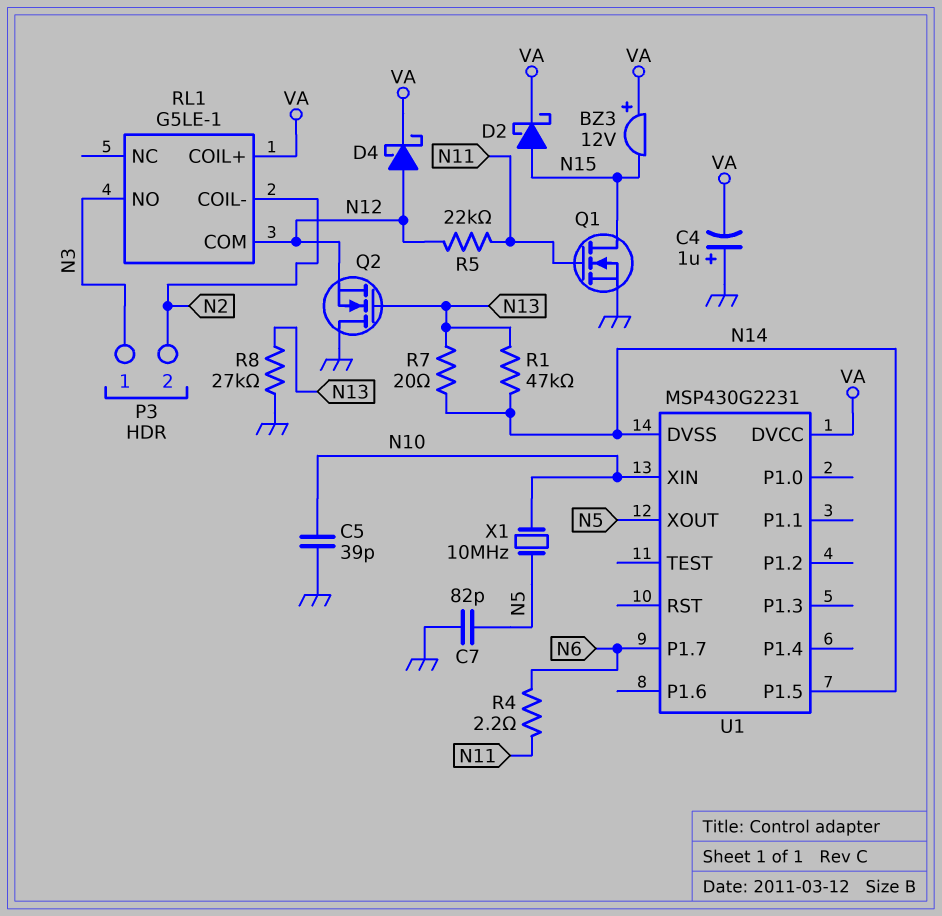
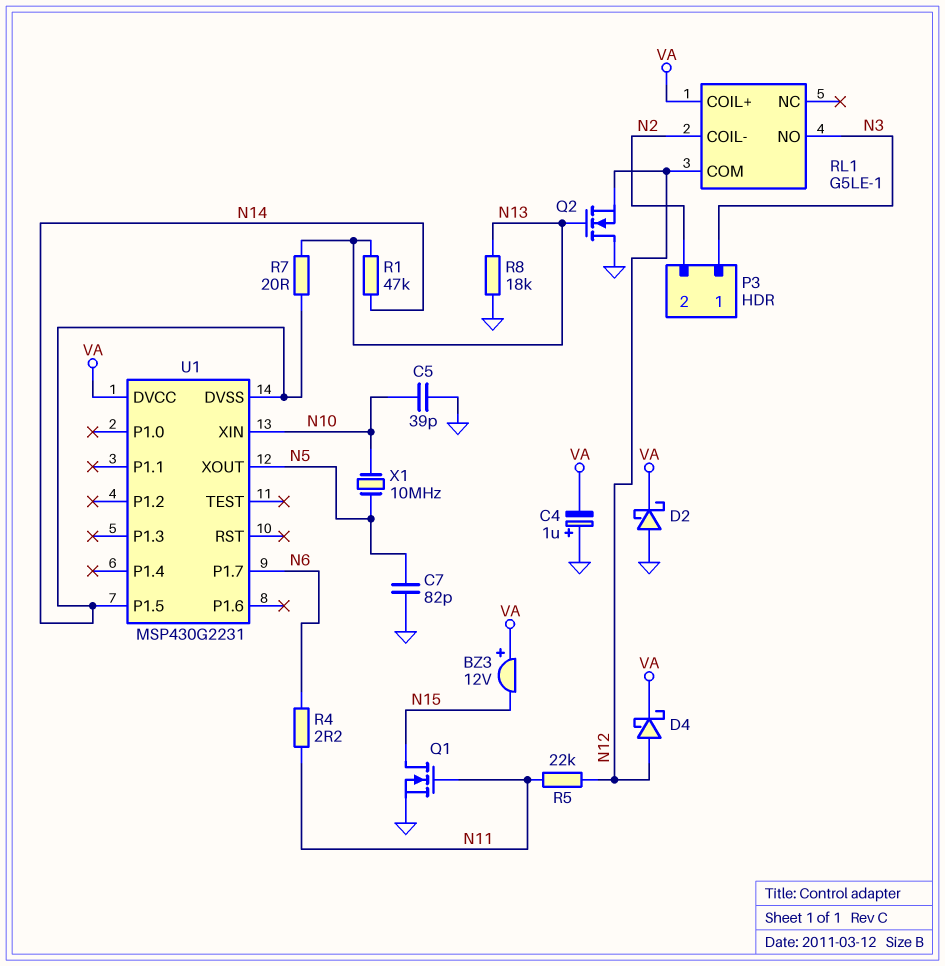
D2: schottky (A N15, K VA) -> schottky (A GND, K VA)
R8: 27k (GND, N13) -> 18k (GND, N13)

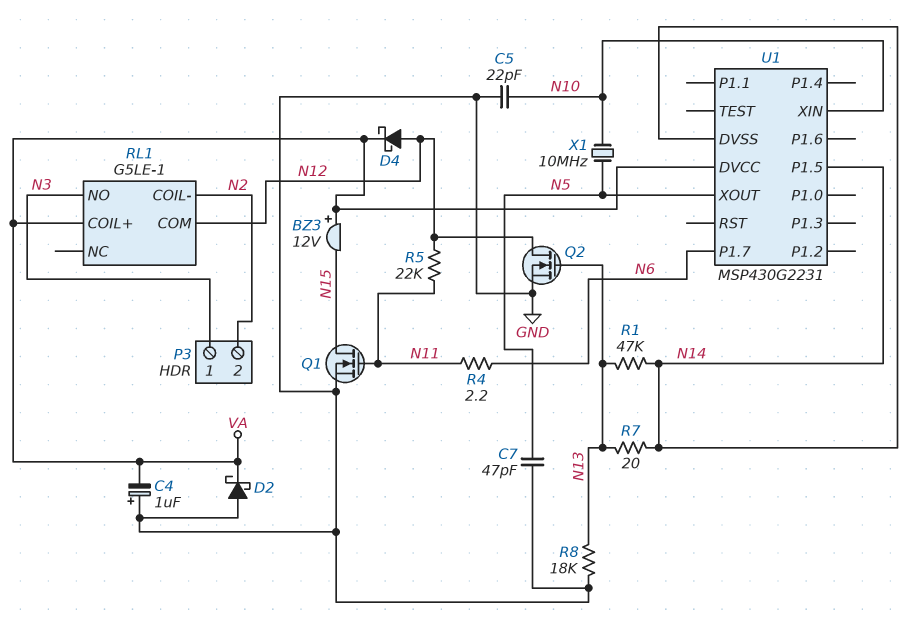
C5: 39pF (GND, N10) -> 22pF (GND, N10)
C7: 82pF (GND, N5) -> 47pF (GND, N5)
Q2: NMOS (G N13, D GND, S N12) -> NMOS (G N13, D N12, S GND)

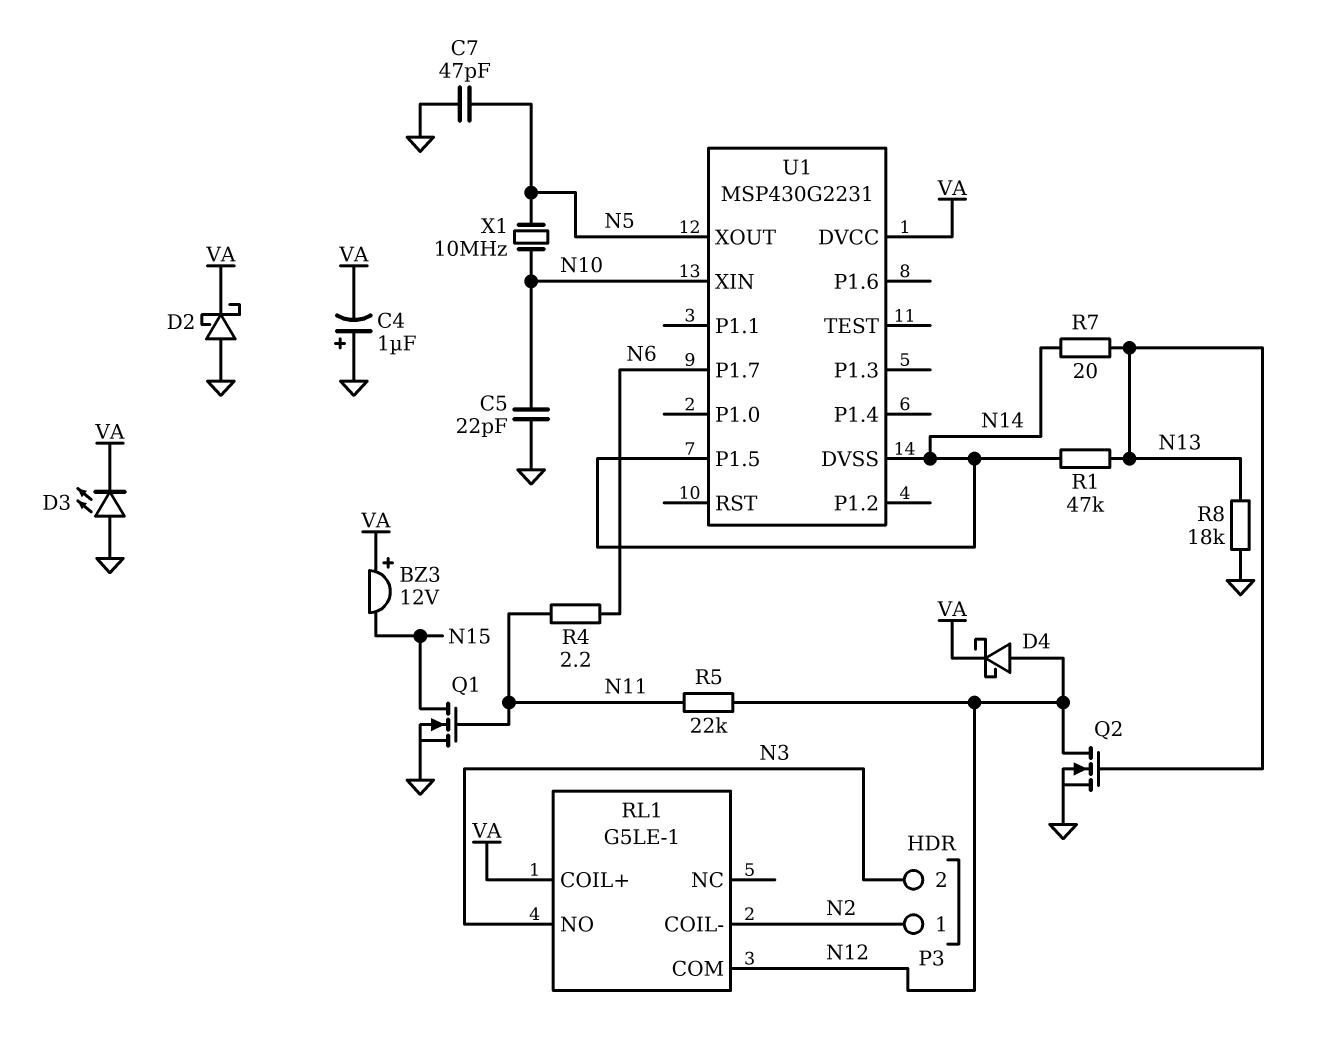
D3: none -> LED (A GND, K VA)
P3 pin 1: N3 -> N2
P3 pin 2: N2 -> N3

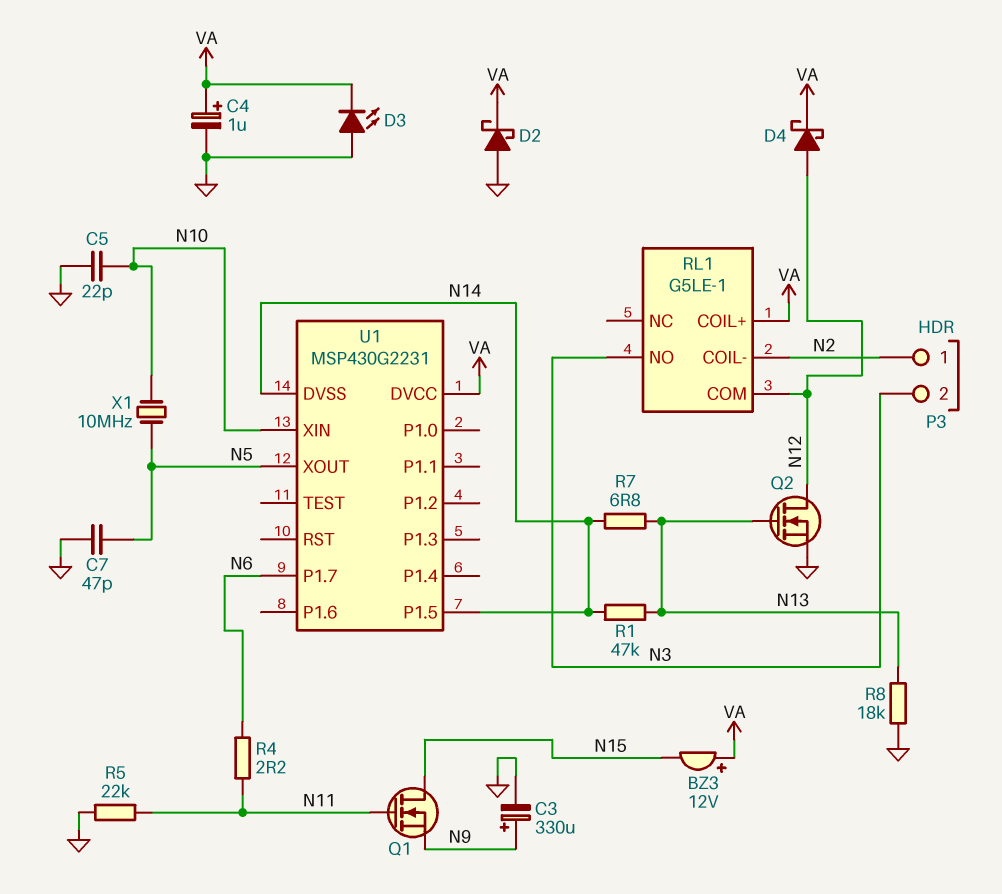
C3: none -> 330uF (plus N9, minus GND)
C4: 1uF (plus GND, minus VA) -> 1uF (plus VA, minus GND)
Q1: NMOS (G N11, D N15, S GND) -> NMOS (G N11, D N15, S N9)
R5: 22k (N11, N12) -> 22k (GND, N11)
R7: 20 (N13, N14) -> 6.8 (N13, N14)

